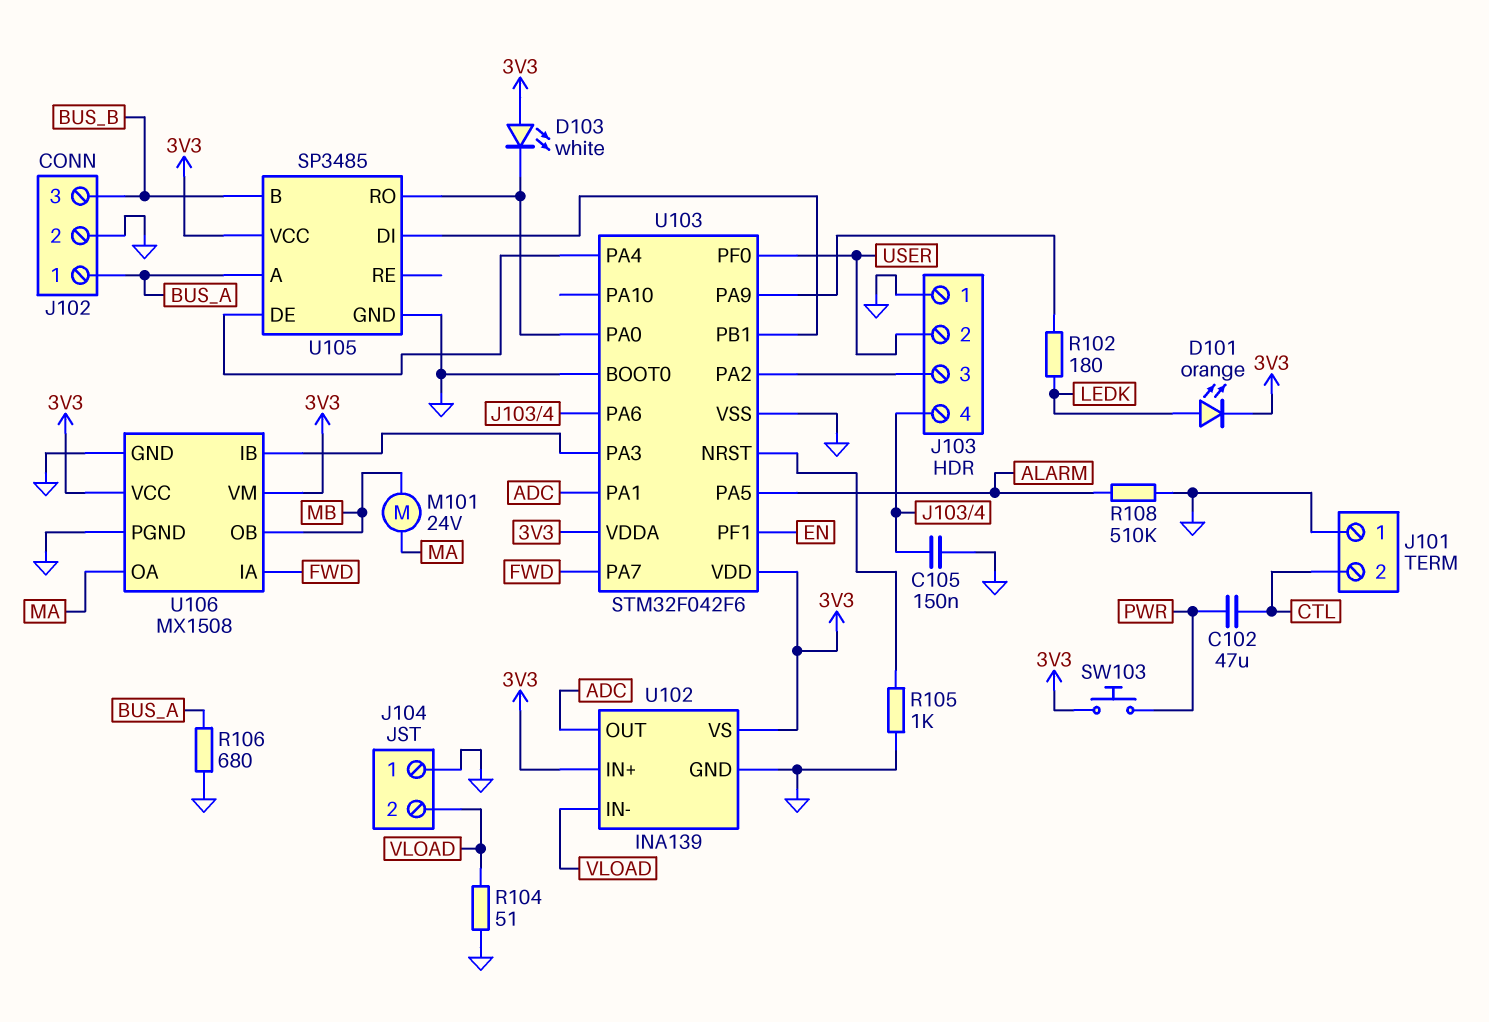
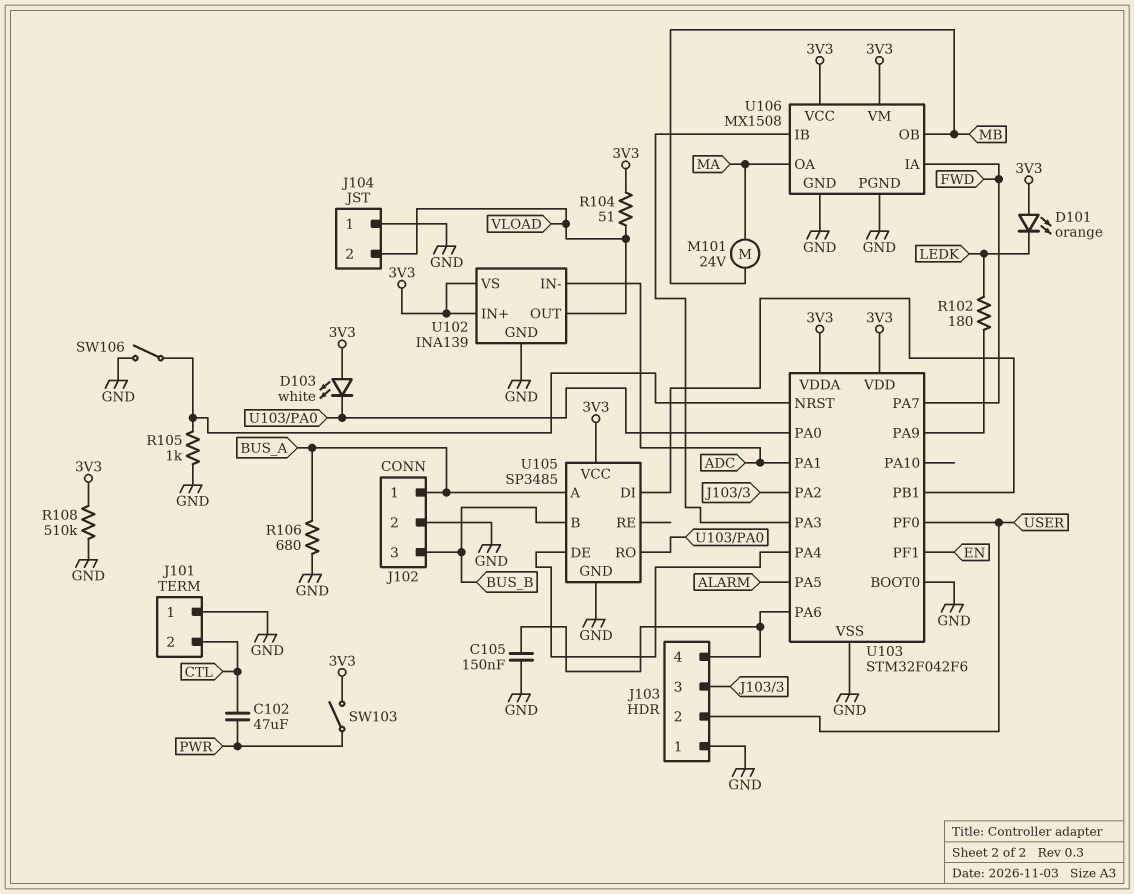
D101: LED orange (A LEDK, K 3V3) -> LED orange (A 3V3, K LEDK)
R104: 51 (GND, VLOAD) -> 51 (3V3, VLOAD)
R108: 510k (ALARM, GND) -> 510k (3V3, GND)
SW103: button (3V3, PWR) -> switch (3V3, PWR)
SW106: none -> switch (GND, U103/NRST)
U102 pin IN-: VLOAD -> ADC
U102 pin OUT: ADC -> VLOAD

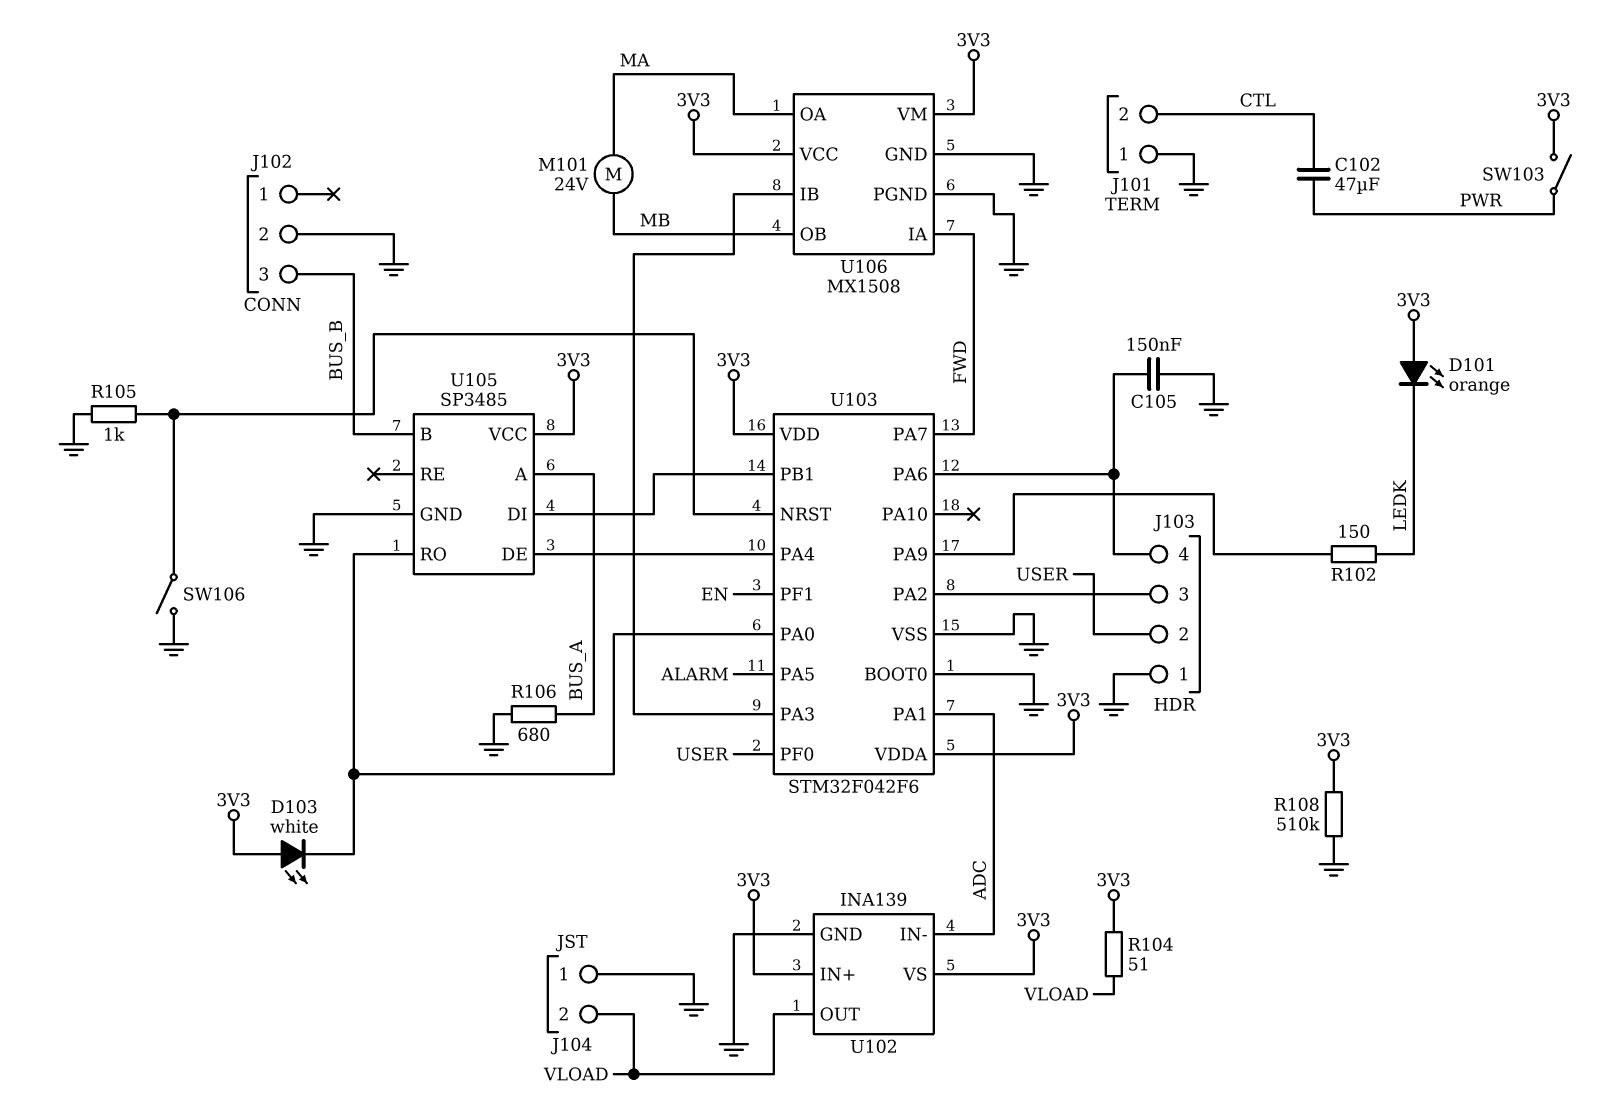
J102 pin 1: BUS_A -> none
R102: 180 (LEDK, U103/PA9) -> 150 (LEDK, U103/PA9)

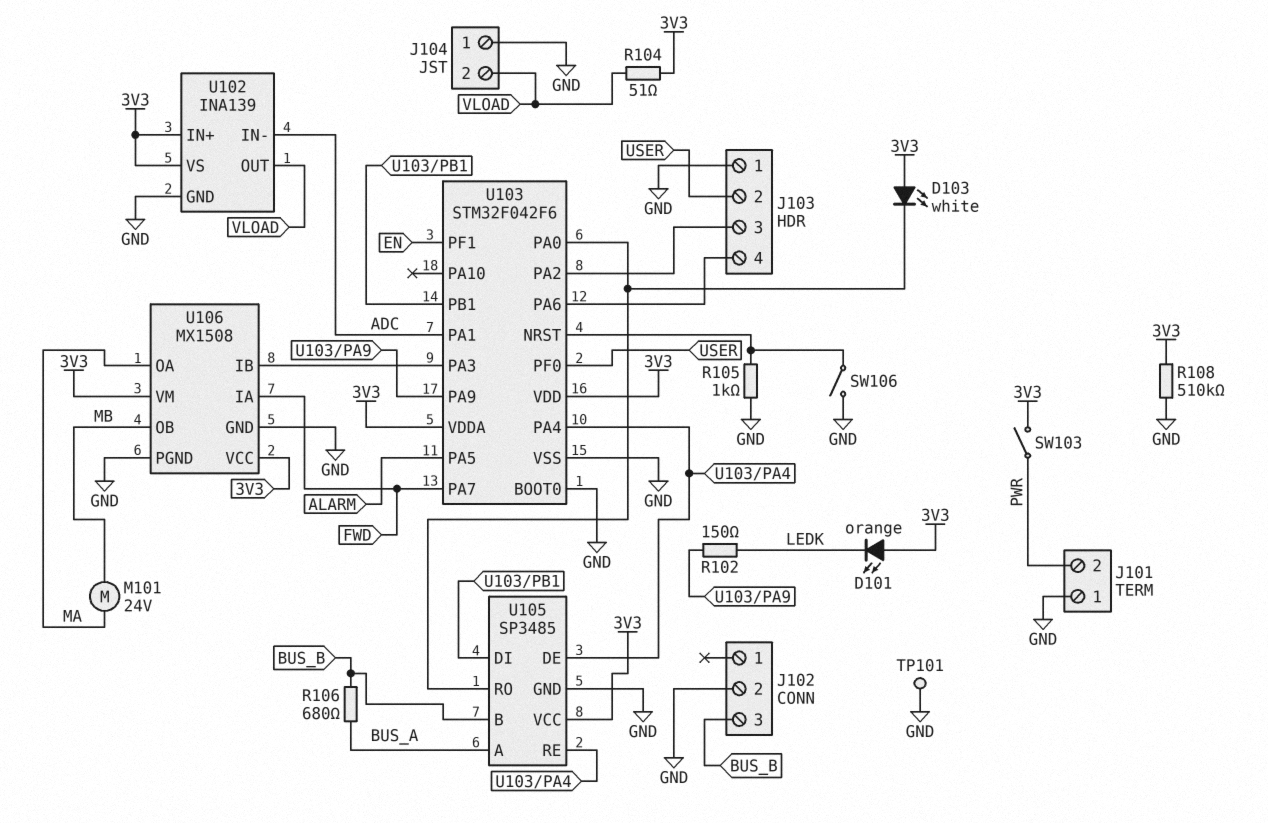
C102: 47uF (CTL, PWR) -> none
C105: 150nF (GND, J103/4) -> none
J101 pin 2: CTL -> PWR
R106: 680 (BUS_A, GND) -> 680 (BUS_A, BUS_B)
TP101: none -> test point (GND)
U105 pin RE: none -> U103/PA4

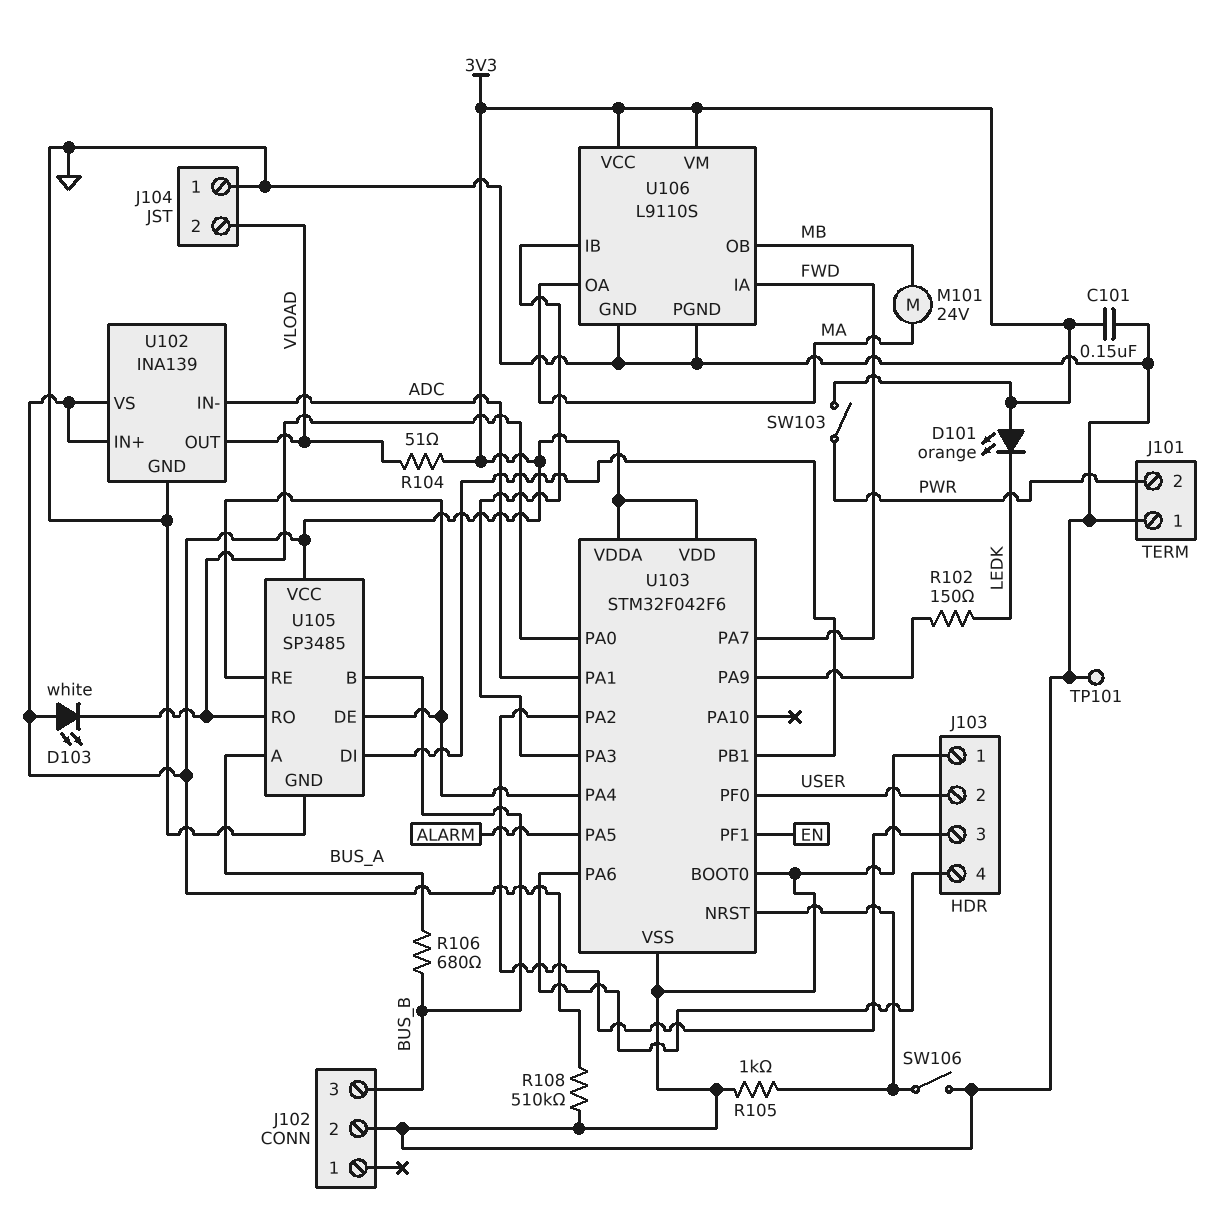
C101: none -> 150nF (3V3, GND)
U106: MX1508 -> L9110S

